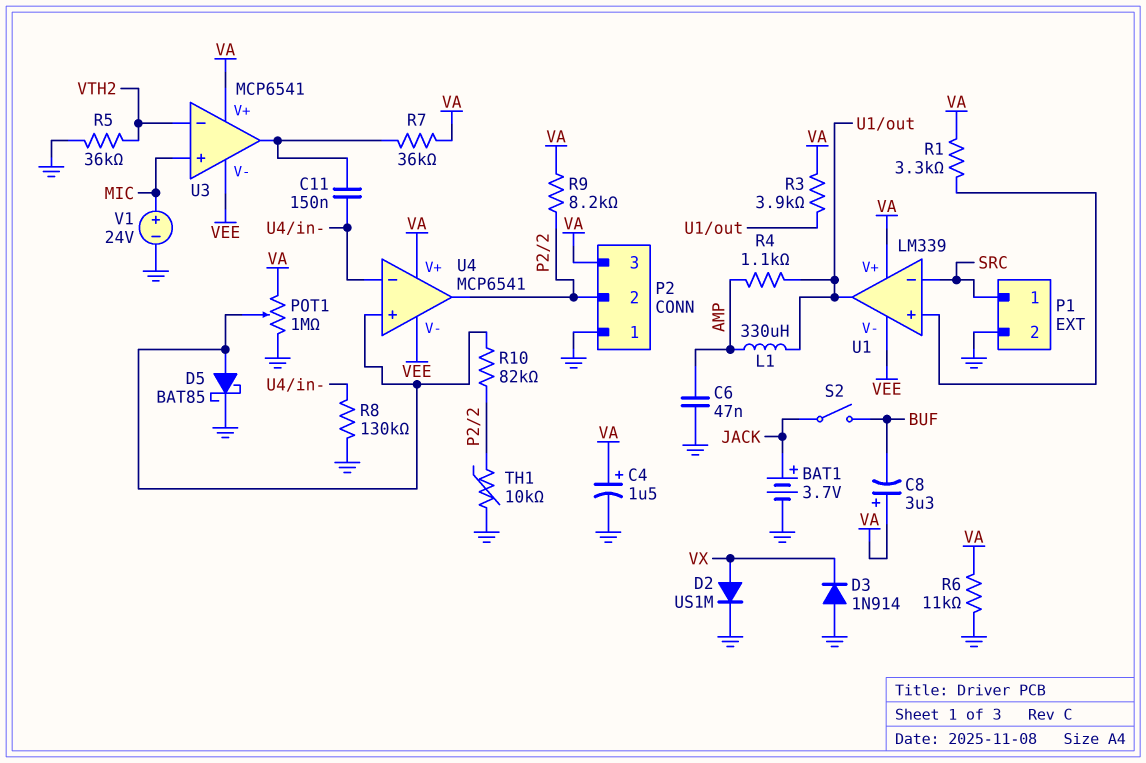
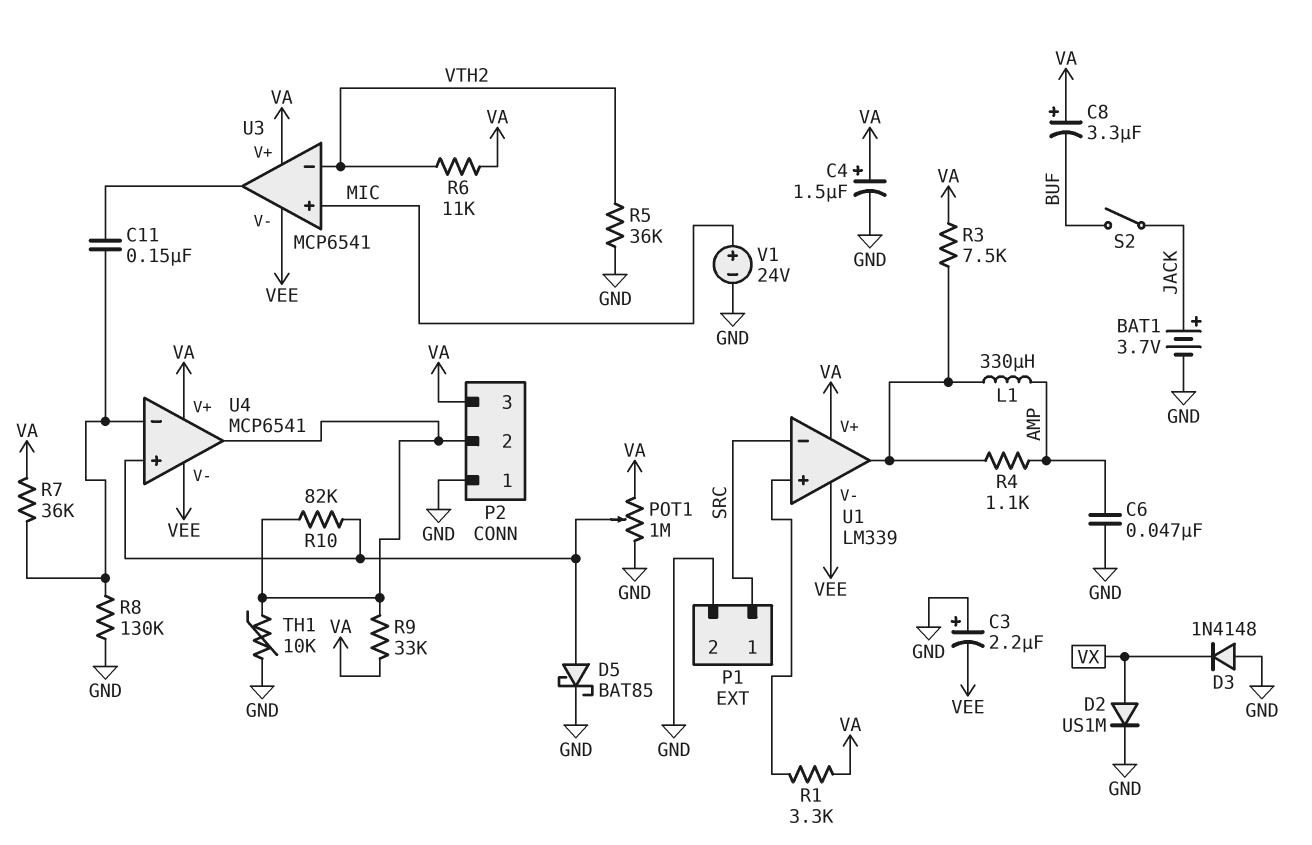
C3: none -> 2.2uF (plus GND, minus VEE)
D3: diode 1N914 (A GND, K VX) -> diode 1N4148 (A GND, K VX)
R3: 3.9k (U1/out, VA) -> 7.5k (U1/out, VA)
R6: 11k (GND, VA) -> 11k (VA, VTH2)
R7: 36k (U3/out, VA) -> 36k (U4/in-, VA)
R9: 8.2k (P2/2, VA) -> 33k (P2/2, VA)

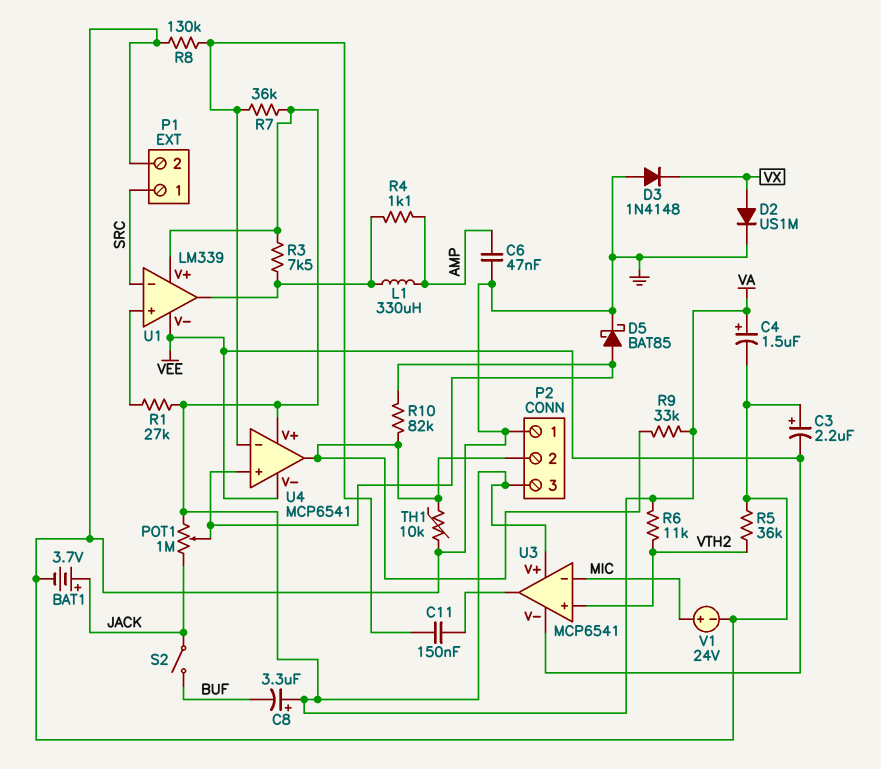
POT1: 1M (GND, VA, wiper U4/in+) -> 1M (JACK, VA, wiper U4/in+)
R1: 3.3k (U1/in+, VA) -> 27k (U1/in+, VA)
U3 pin in+: MIC -> VTH2
U3 pin in-: VTH2 -> MIC

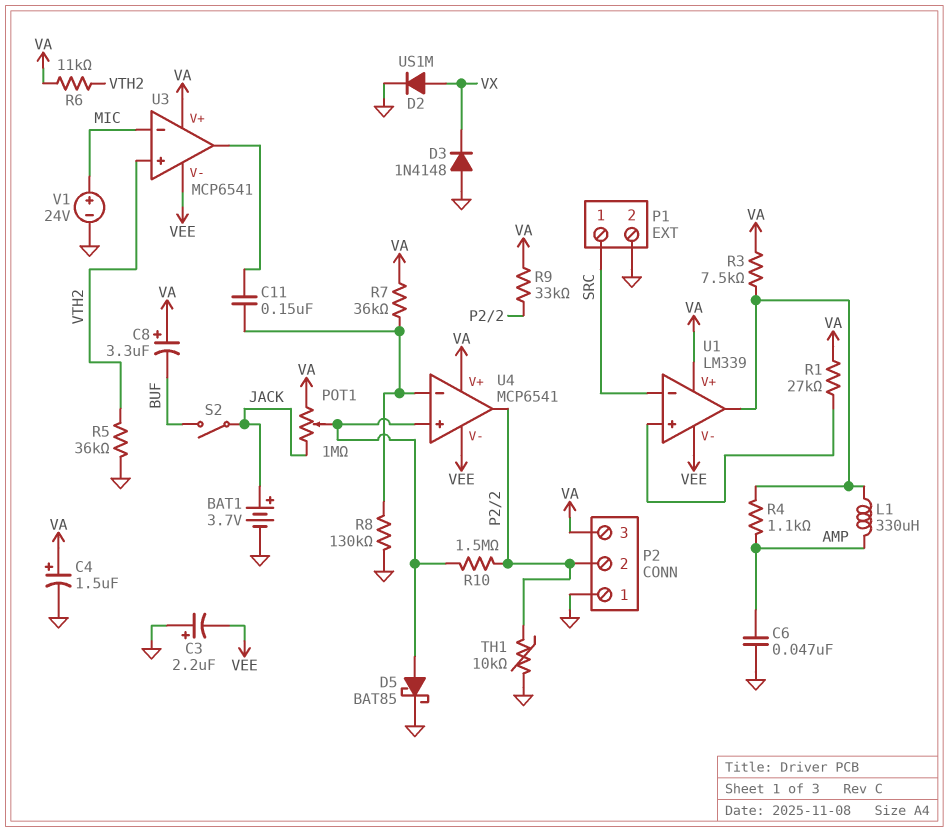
R10: 82k (P2/2, U4/in+) -> 1.5M (P2/2, U4/in+)

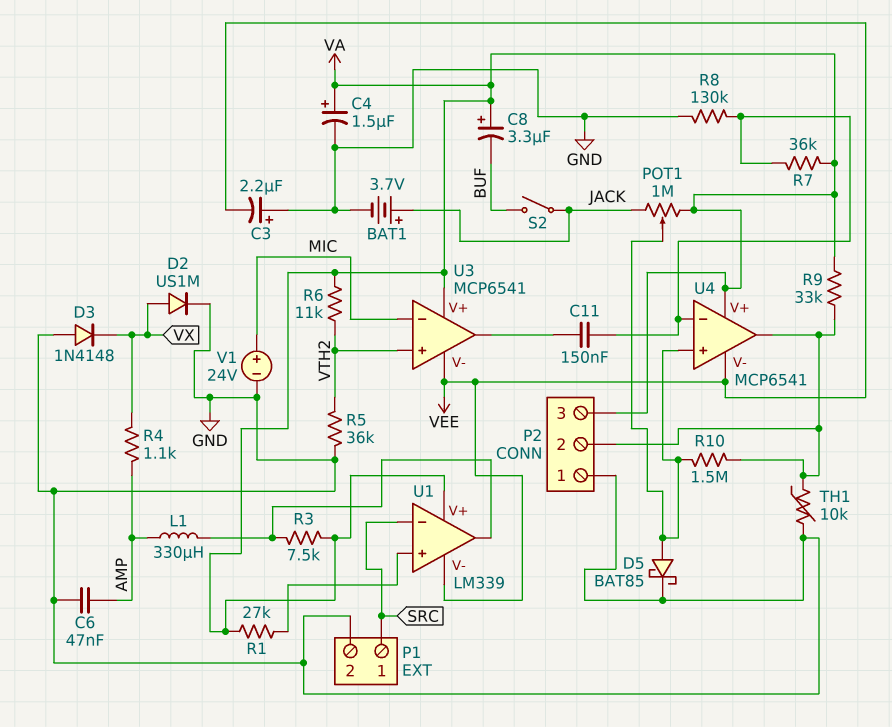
R4: 1.1k (AMP, U1/out) -> 1.1k (AMP, VX)

